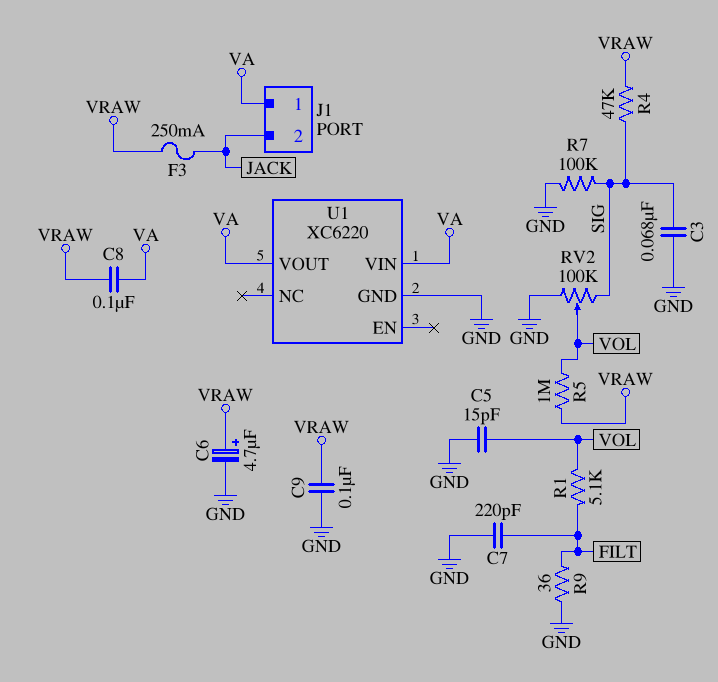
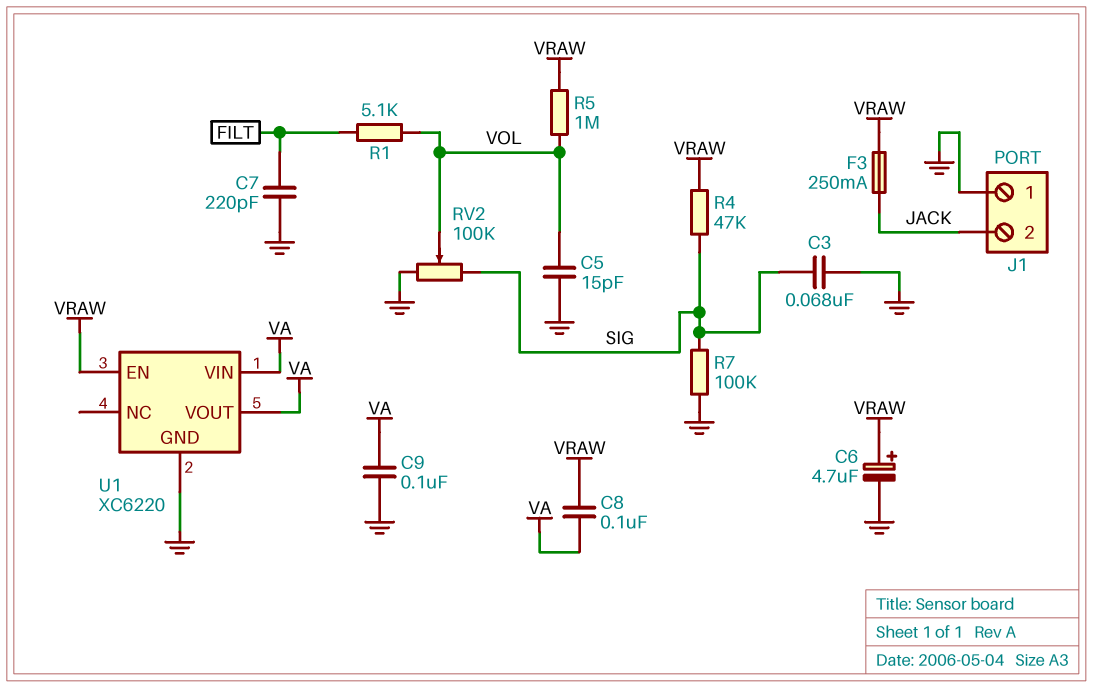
C9: 100nF (GND, VRAW) -> 100nF (GND, VA)
J1 pin 1: VA -> GND
R9: 36 (FILT, GND) -> none
U1 pin EN: none -> VRAW

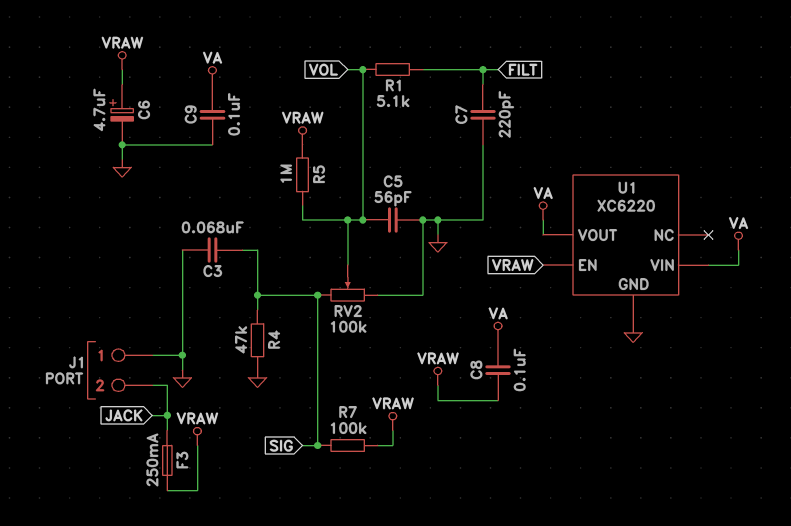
C5: 15pF (GND, VOL) -> 56pF (GND, VOL)
R4: 47k (SIG, VRAW) -> 47k (GND, SIG)
R7: 100k (GND, SIG) -> 100k (SIG, VRAW)

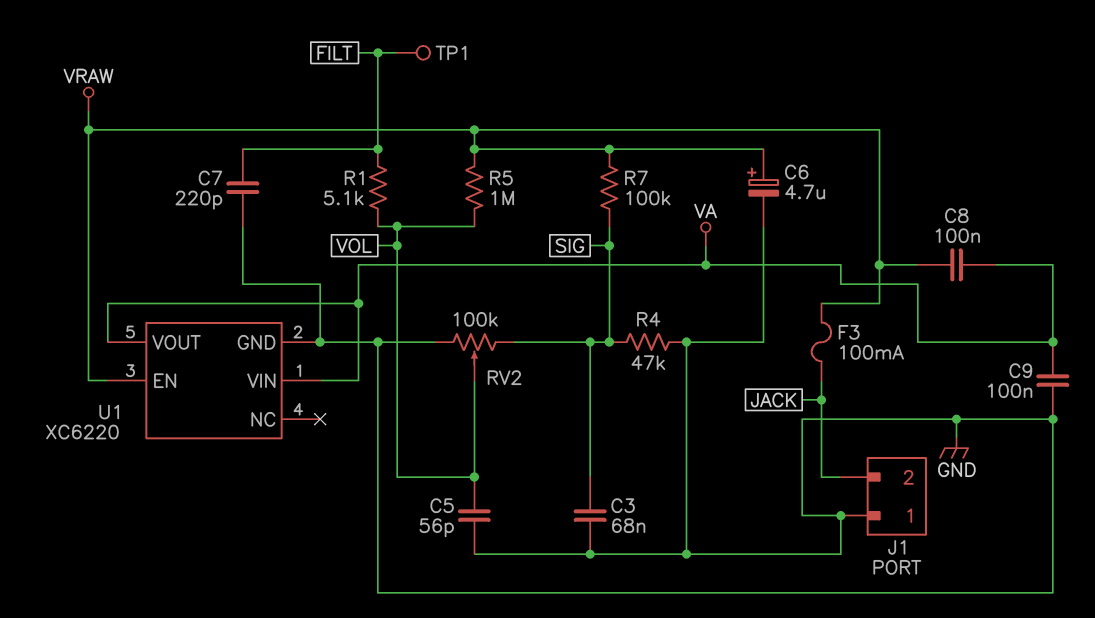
F3: 250mA (JACK, VRAW) -> 100mA (JACK, VRAW)
TP1: none -> test point (FILT)

